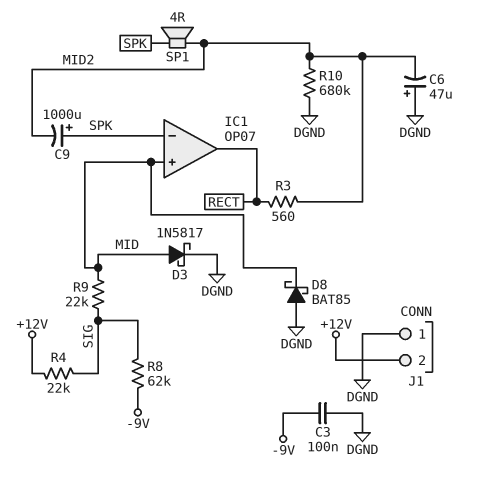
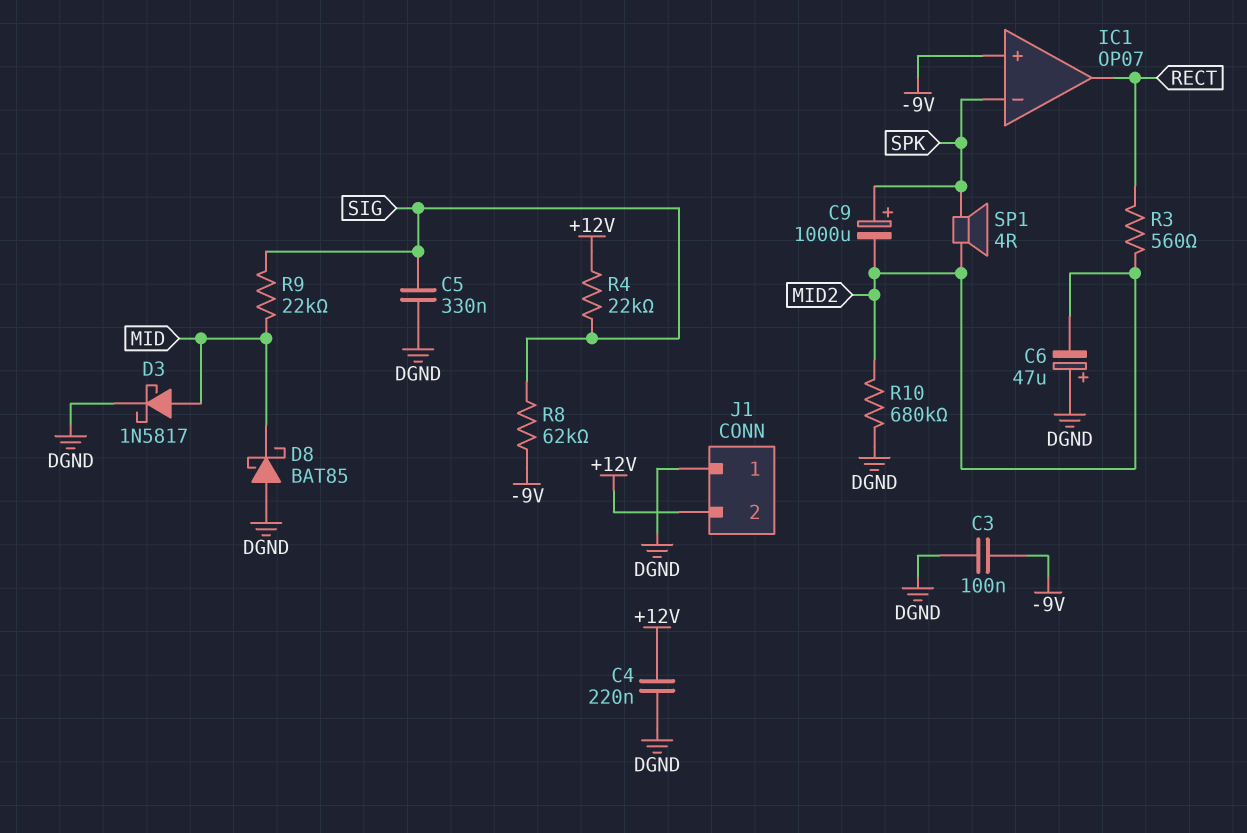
C4: none -> 220nF (+12V, DGND)
C5: none -> 330nF (DGND, SIG)
IC1 pin in+: MID -> -9V

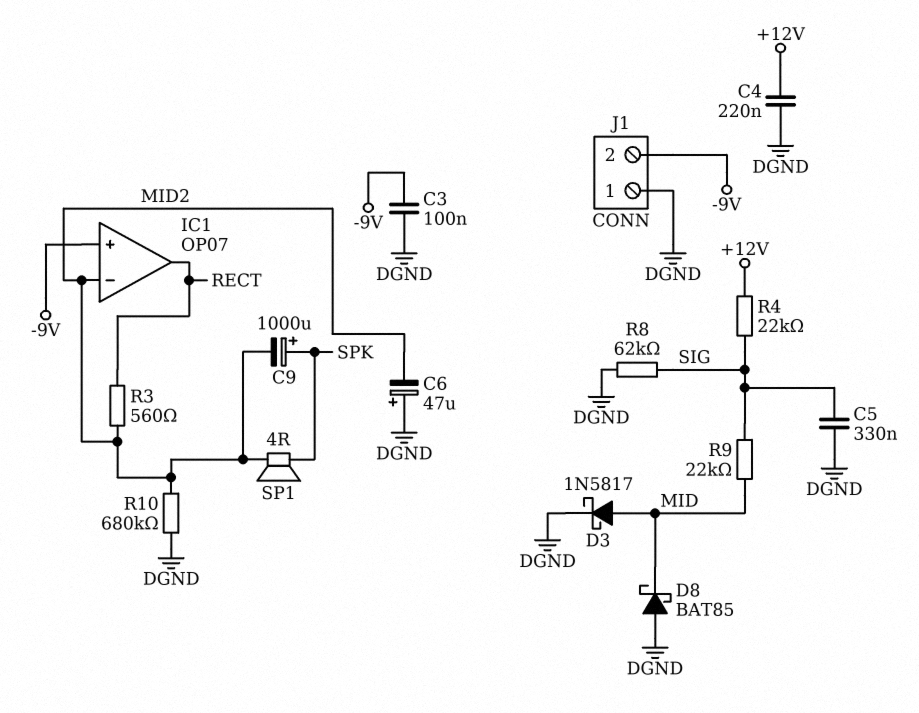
IC1 pin in-: SPK -> MID2
J1 pin 2: +12V -> -9V
R8: 62k (-9V, SIG) -> 62k (DGND, SIG)

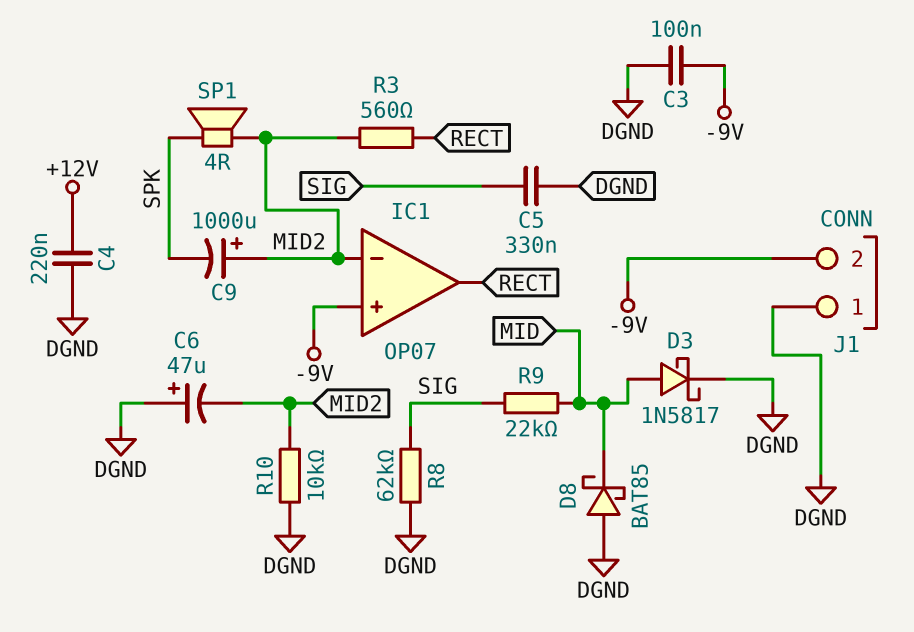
C9: 1000uF (plus SPK, minus MID2) -> 1000uF (plus MID2, minus SPK)
R4: 22k (+12V, SIG) -> none
R10: 680k (DGND, MID2) -> 10k (DGND, MID2)

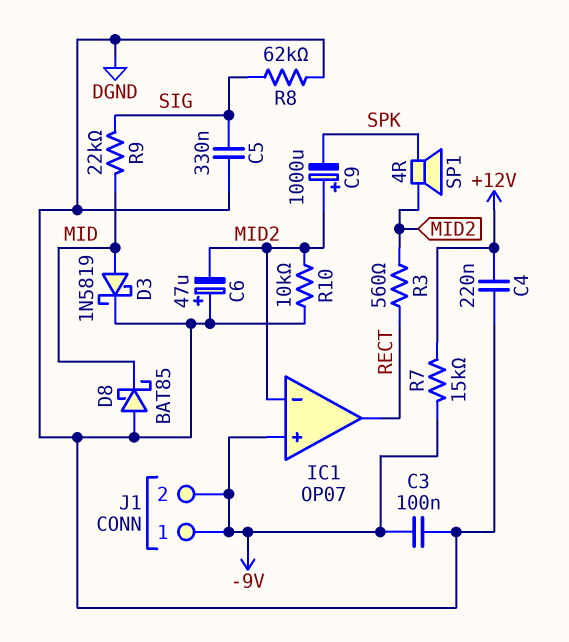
D3: schottky 1N5817 (A MID, K DGND) -> schottky 1N5819 (A MID, K DGND)
J1 pin 1: DGND -> -9V
R7: none -> 15k (+12V, -9V)

